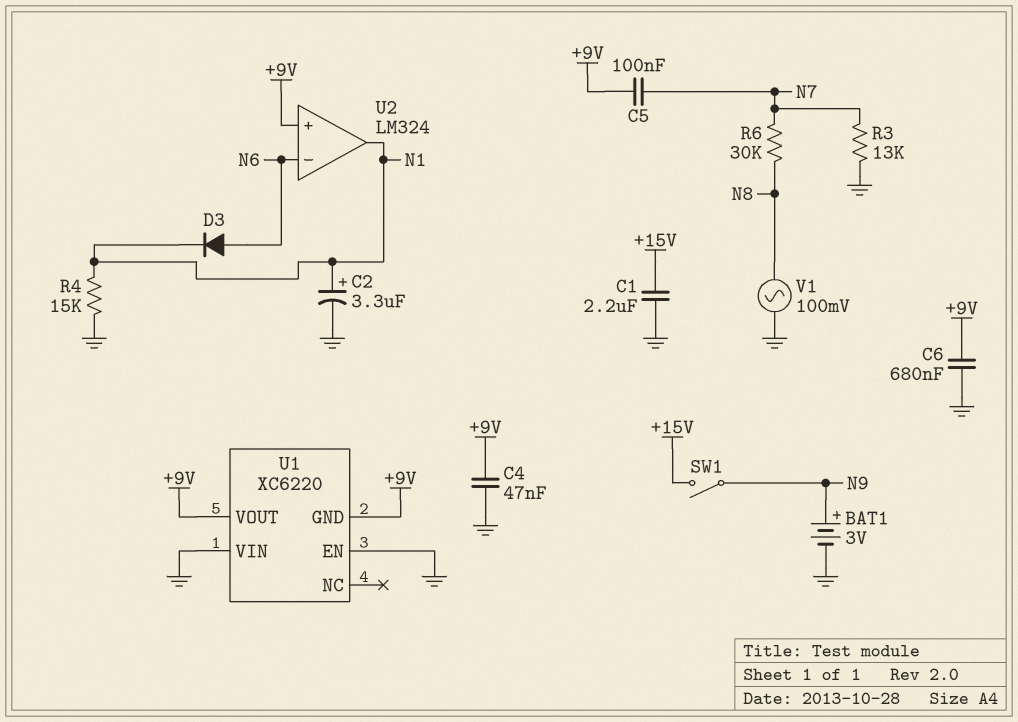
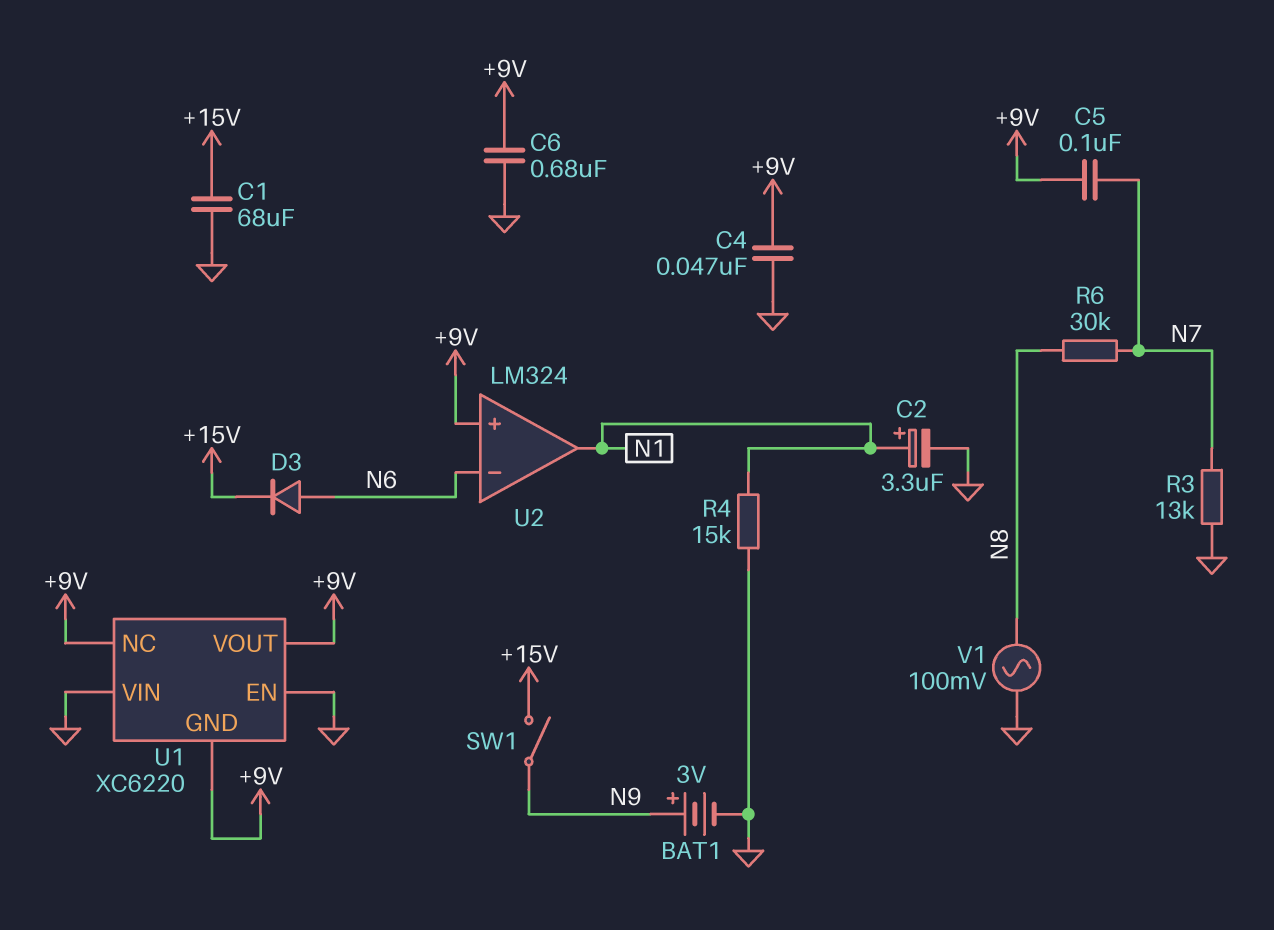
C1: 2.2uF (+15V, GND) -> 68uF (+15V, GND)
D3: diode (A N6, K N1) -> diode (A N6, K +15V)
U1 pin NC: none -> +9V

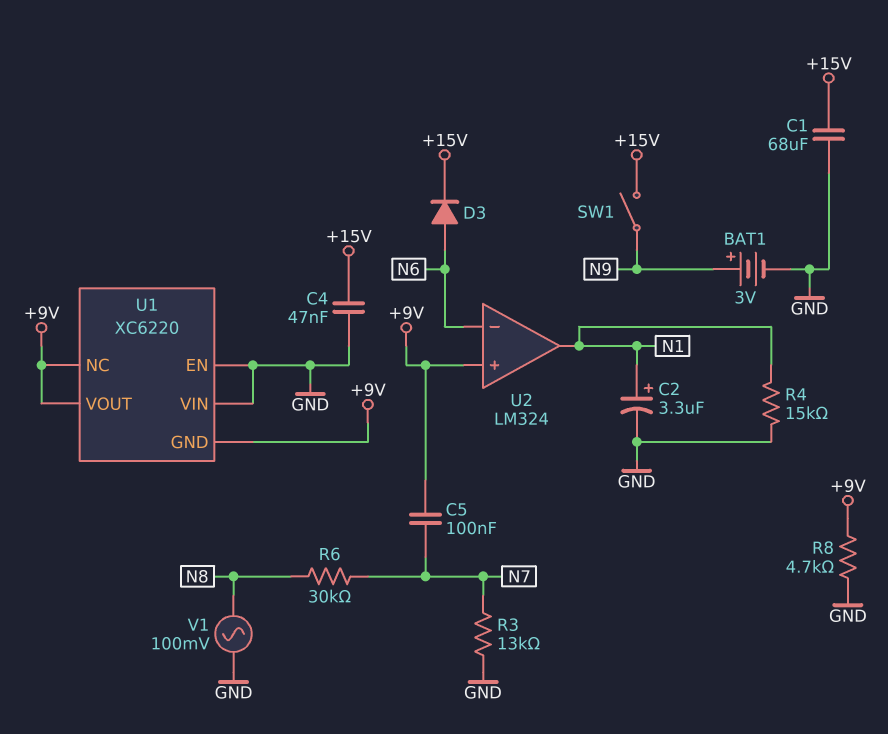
C4: 47nF (+9V, GND) -> 47nF (+15V, GND)
C6: 680nF (+9V, GND) -> none
R8: none -> 4.7k (+9V, GND)

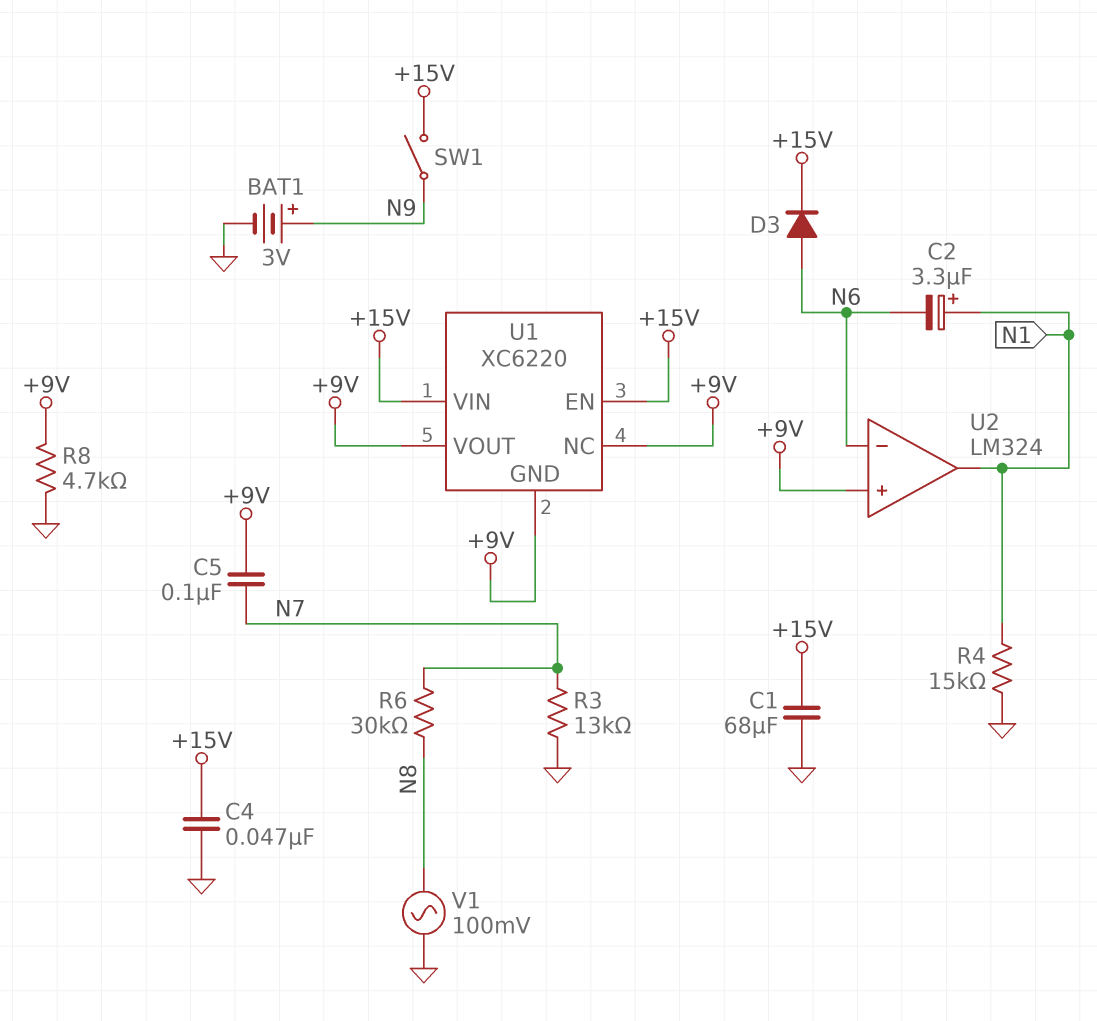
C2: 3.3uF (plus N1, minus GND) -> 3.3uF (plus N1, minus N6)
U1 pin EN: GND -> +15V
U1 pin VIN: GND -> +15V

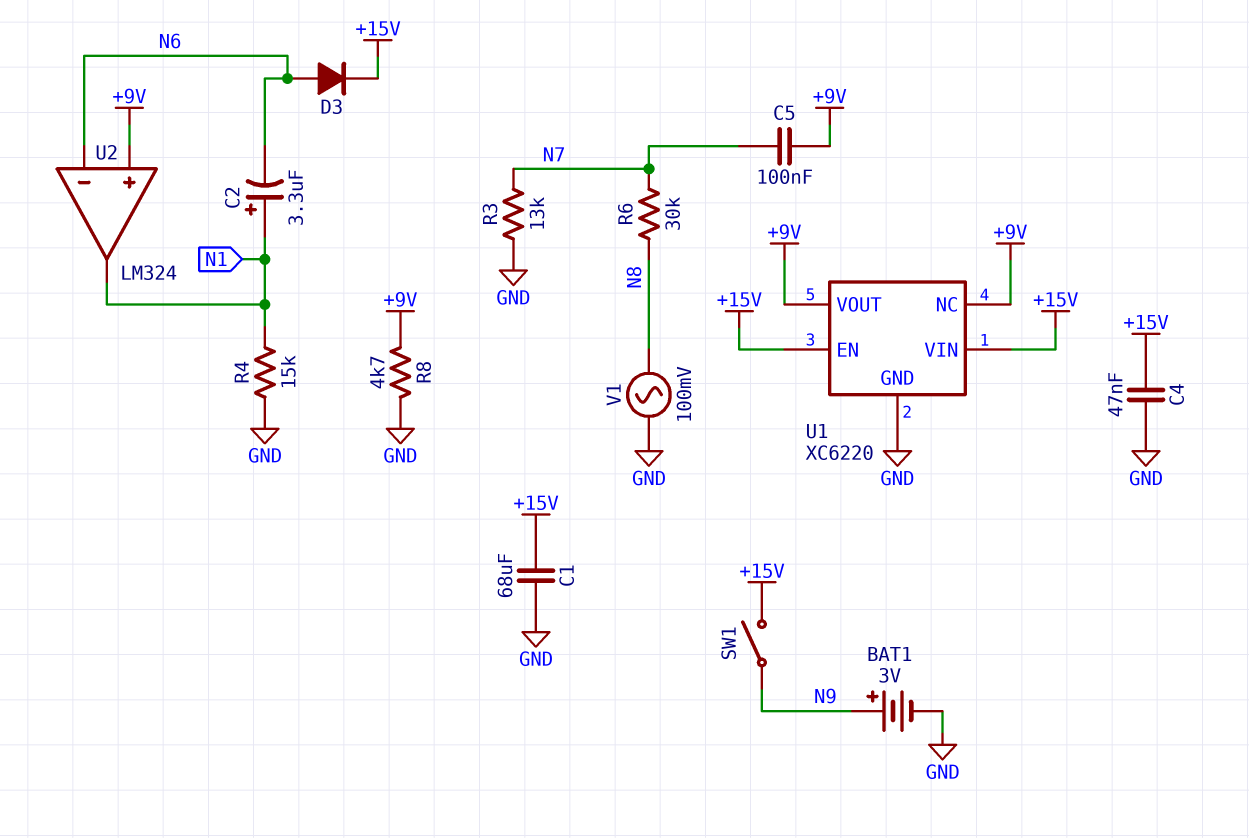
U1 pin GND: +9V -> GND

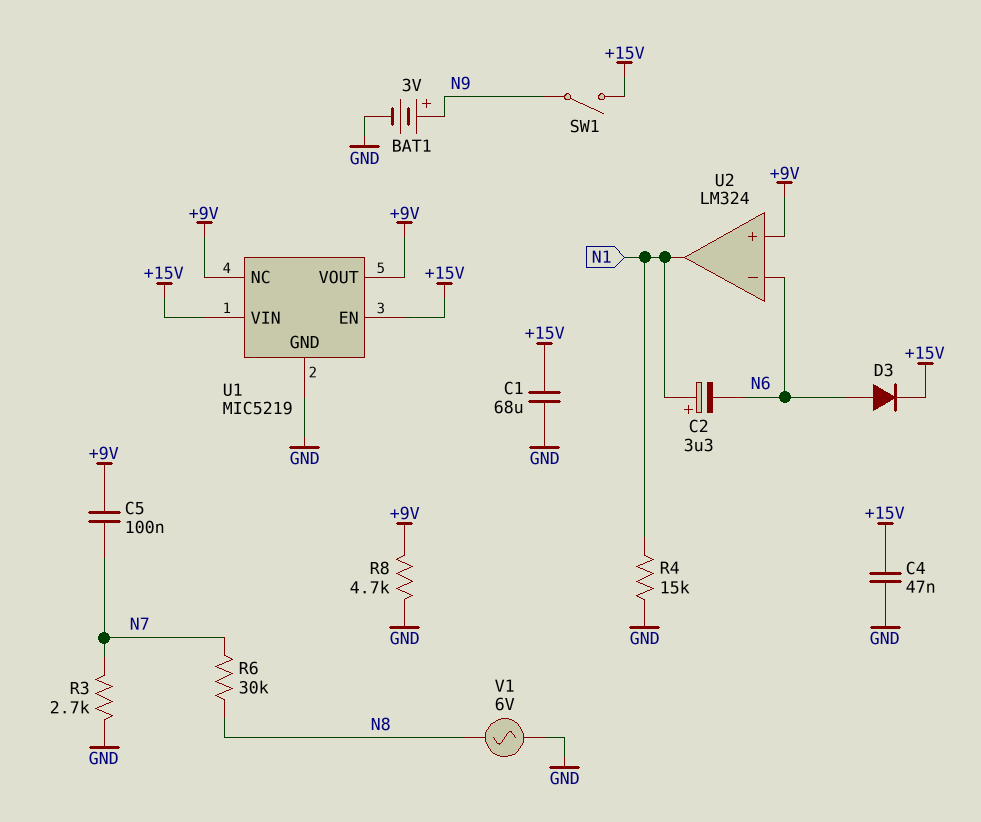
R3: 13k (GND, N7) -> 2.7k (GND, N7)
U1: XC6220 -> MIC5219
V1: AC 100mV (GND, N8) -> AC 6V (GND, N8)

